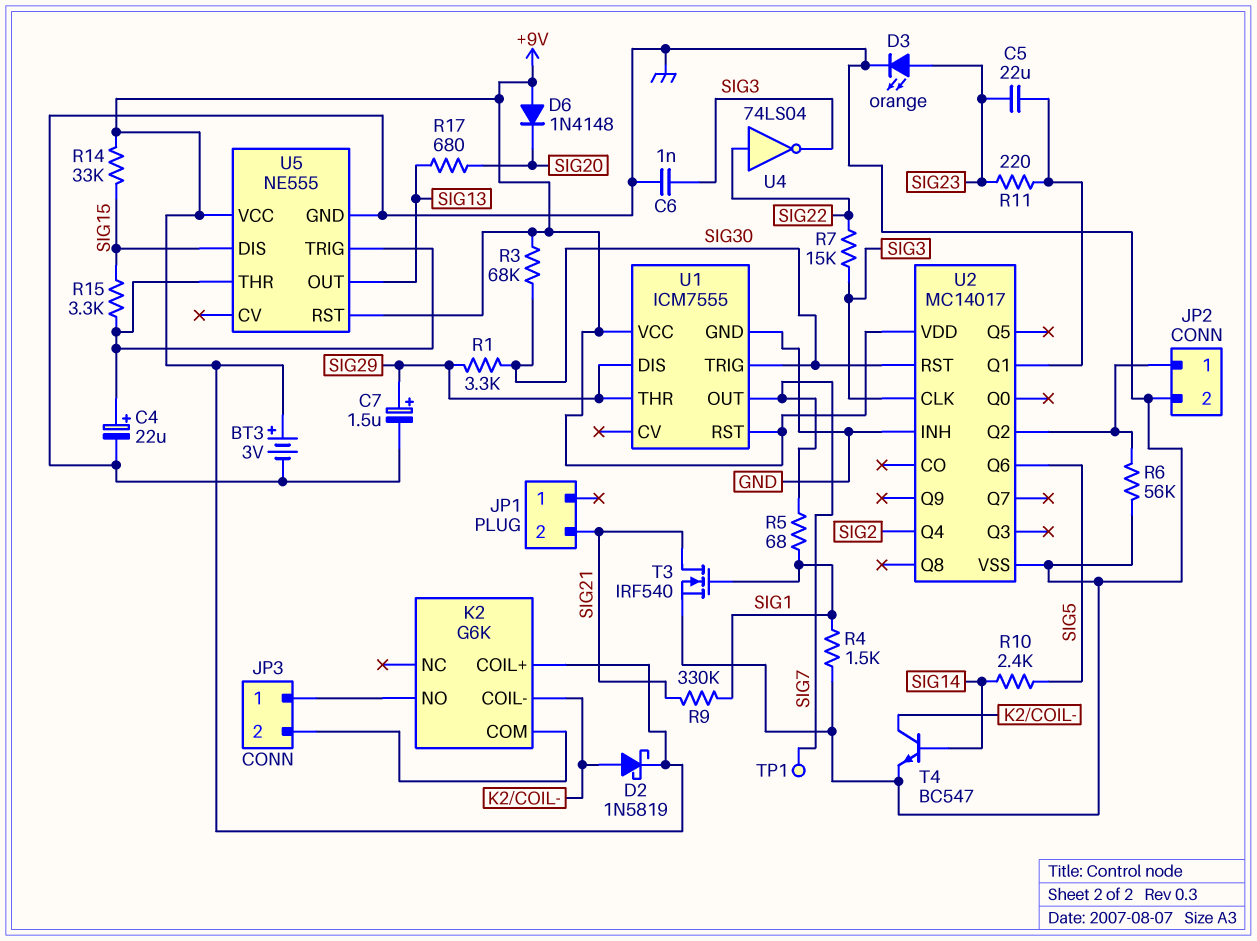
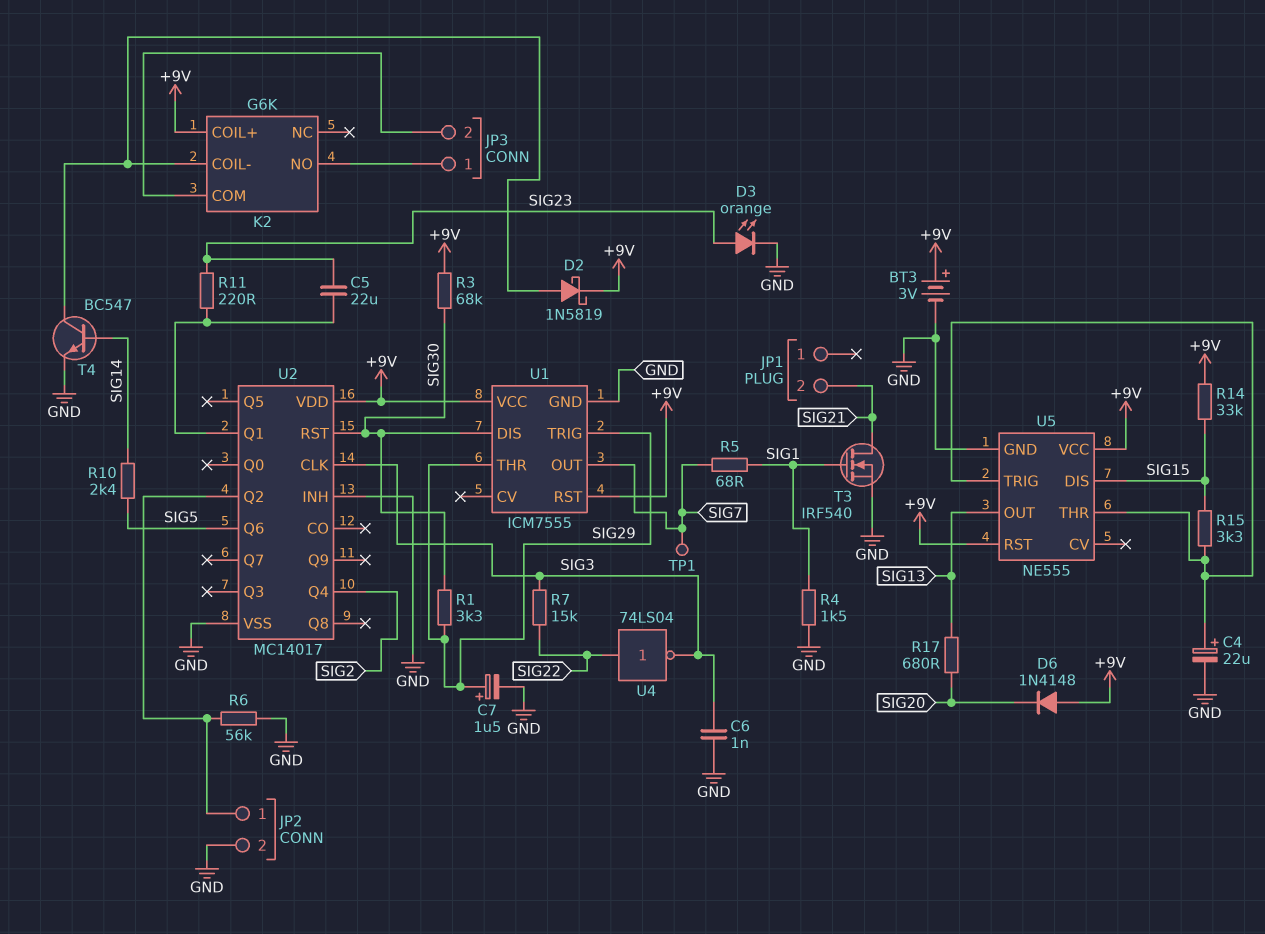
R9: 330k (SIG1, SIG21) -> none
U1 pin DIS: SIG29 -> SIG30
U1 pin TRIG: SIG30 -> SIG29

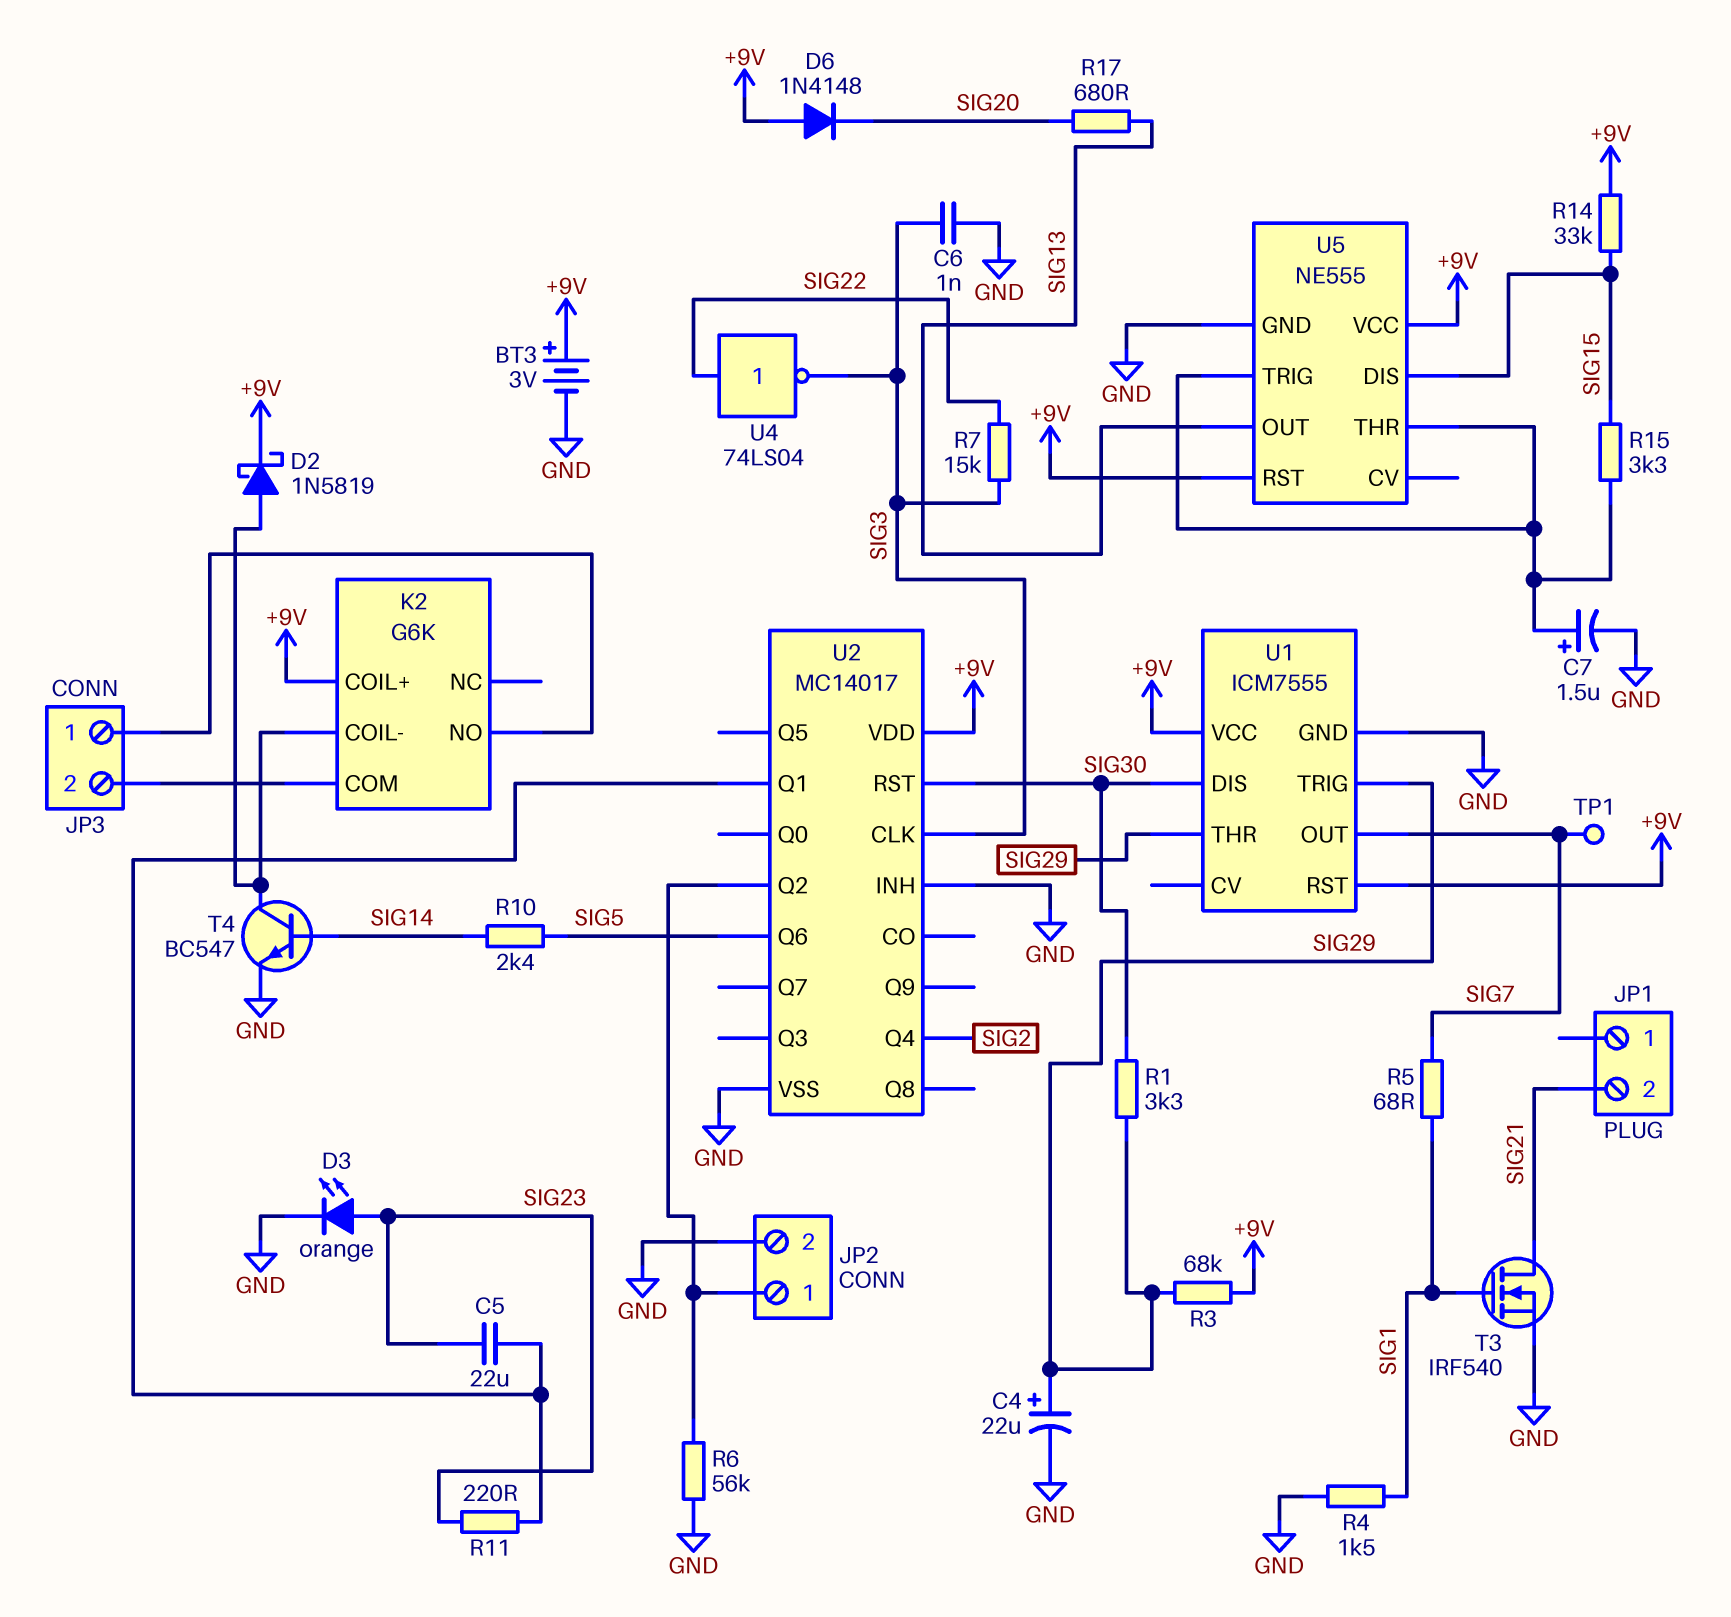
C4: 22uF (plus U5/THR, minus GND) -> 22uF (plus SIG29, minus GND)
C7: 1.5uF (plus SIG29, minus GND) -> 1.5uF (plus U5/THR, minus GND)
R3: 68k (+9V, SIG30) -> 68k (+9V, SIG29)

